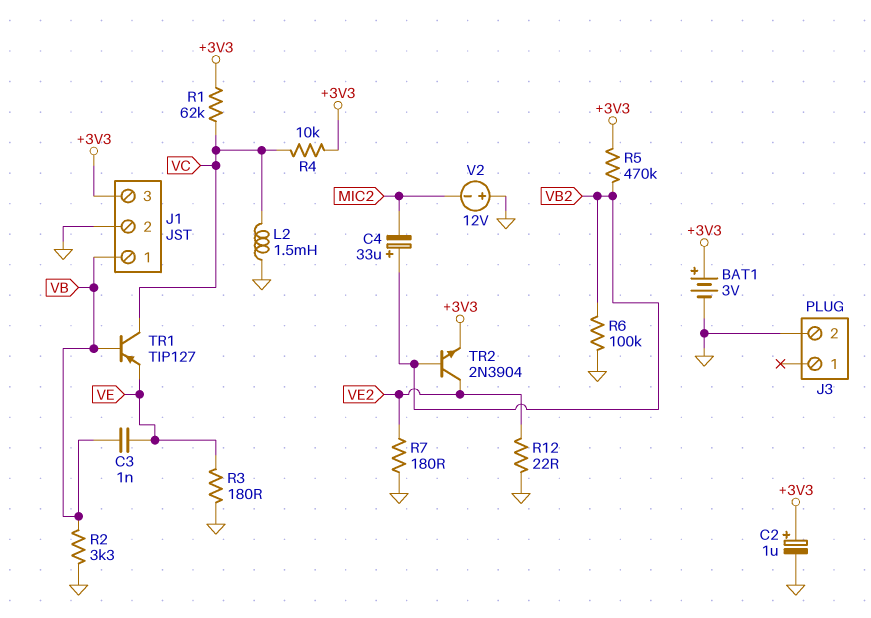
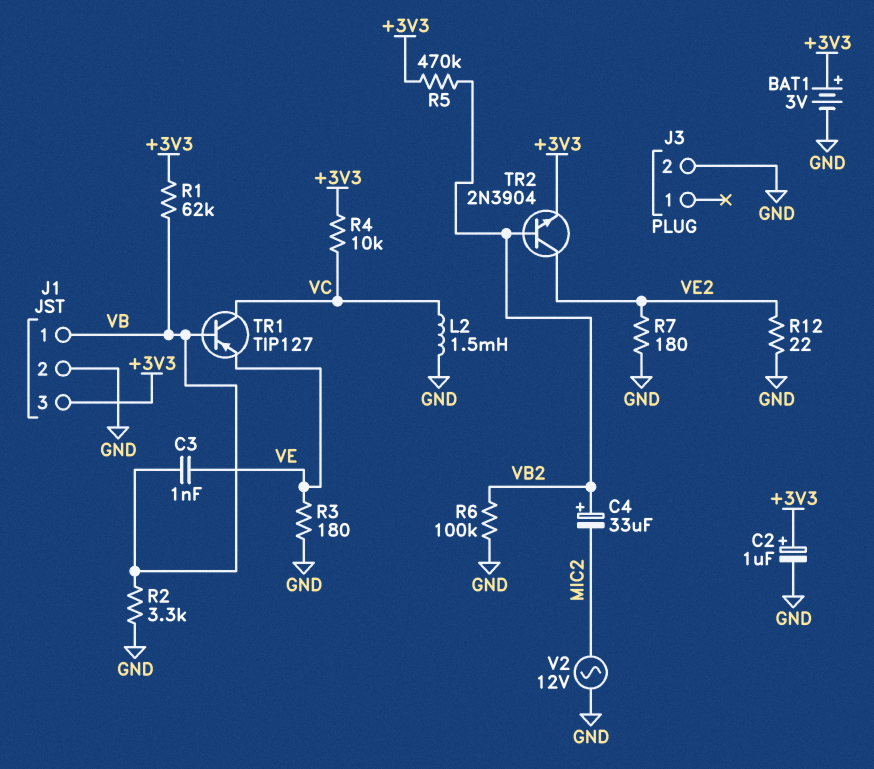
R1: 62k (+3V3, VC) -> 62k (+3V3, VB)
V2: 12V (plus GND, minus MIC2) -> AC 12V (GND, MIC2)

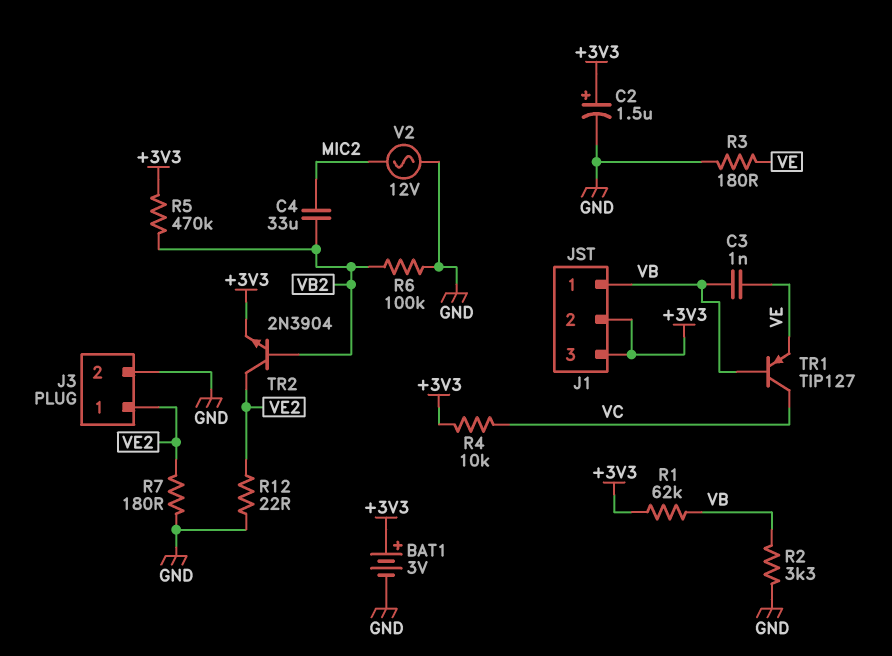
C2: 1uF (plus +3V3, minus GND) -> 1.5uF (plus +3V3, minus GND)
C4: 33uF (plus VB2, minus MIC2) -> 33uF (MIC2, VB2)
J1 pin 2: GND -> +3V3
J3 pin 1: none -> VE2
L2: 1.5mH (GND, VC) -> none

